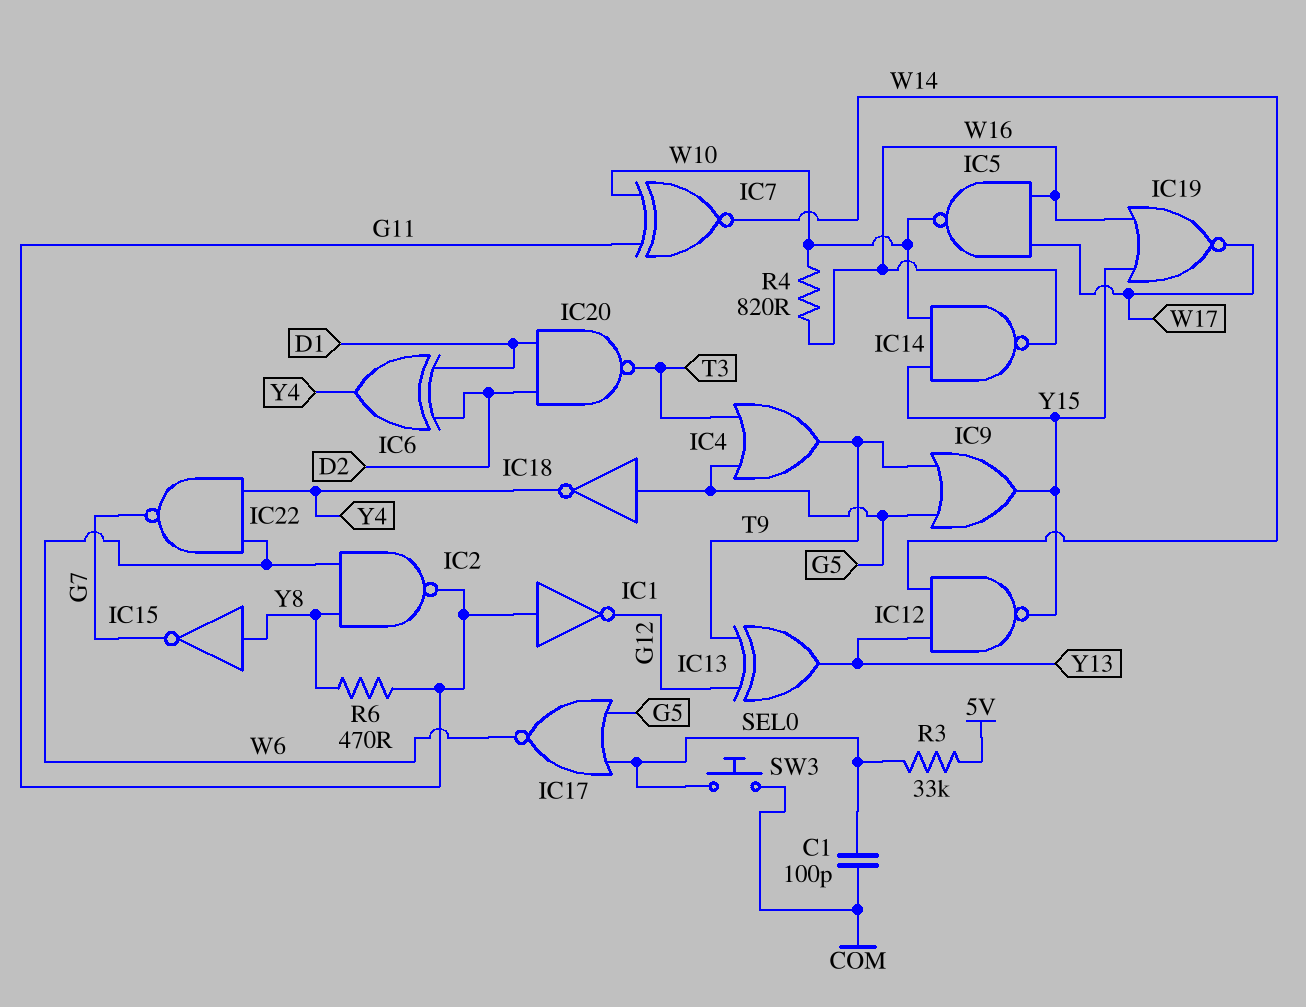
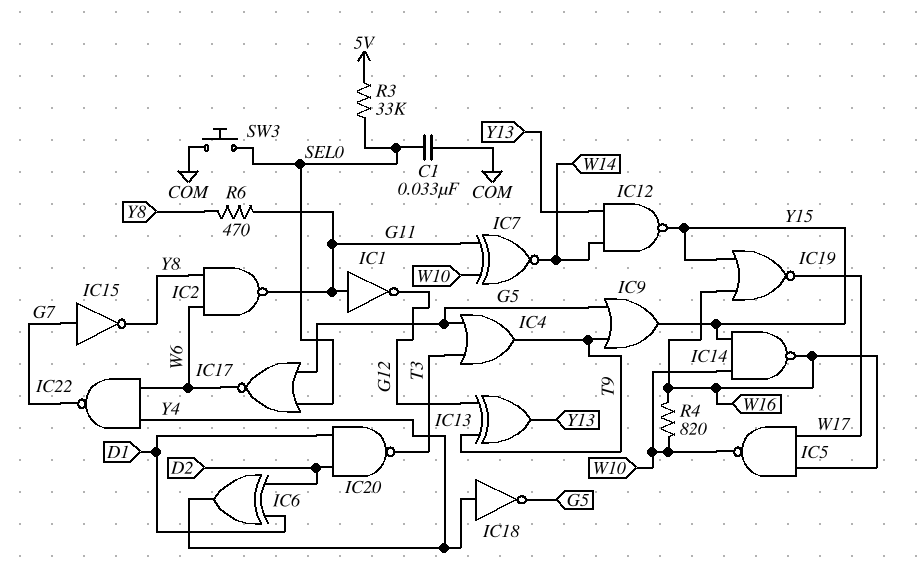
C1: 100pF (COM, SEL0) -> 33nF (COM, SEL0)
IC15: NOT (in Y8, out G7) -> NOT (in G7, out Y8)
IC18: NOT (in G5, out Y4) -> NOT (in Y4, out G5)

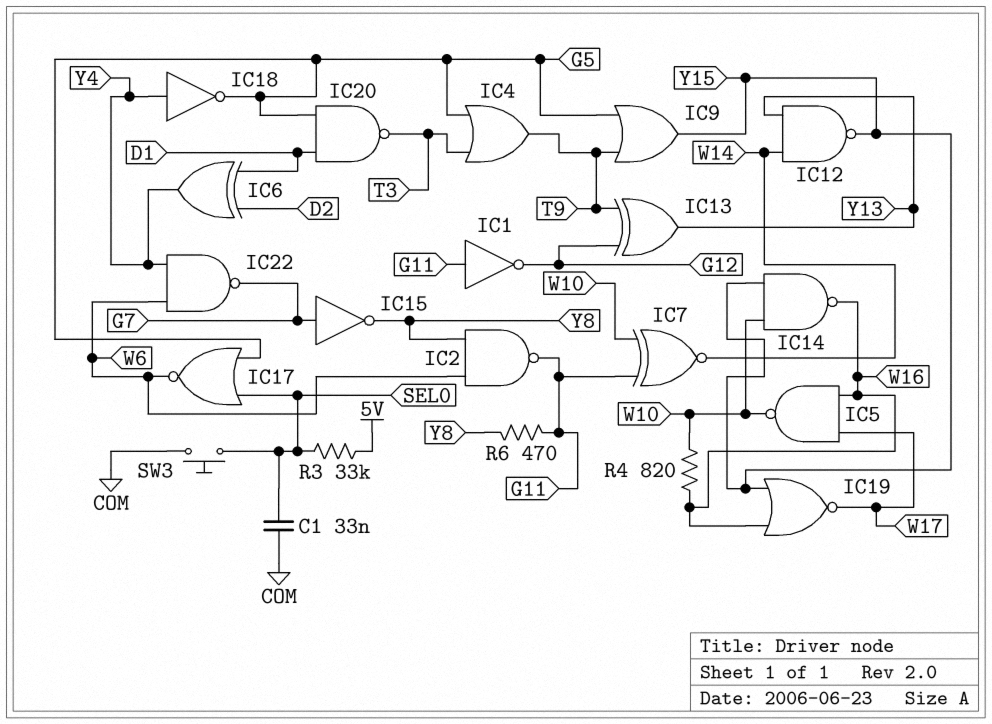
IC20: NAND (in D1, in D2, out T3) -> NAND (in D1, in G5, out T3)

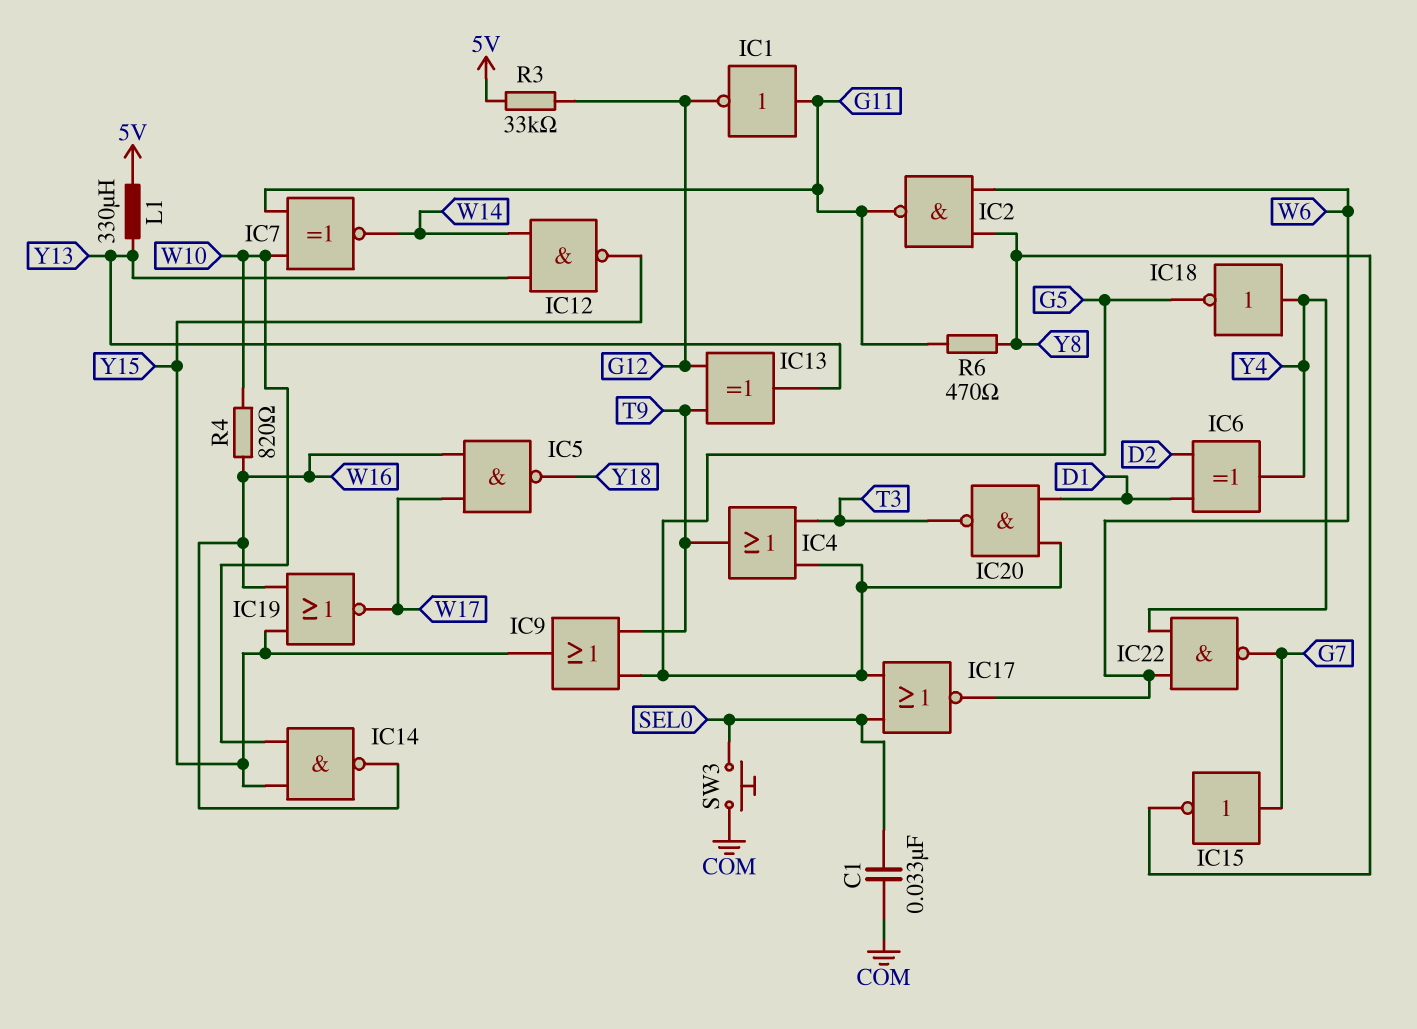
IC5: NAND (in W16, in W17, out W10) -> NAND (in W16, in W17, out Y18)
L1: none -> 330uH (5V, Y13)
R3: 33k (5V, SEL0) -> 33k (5V, G12)

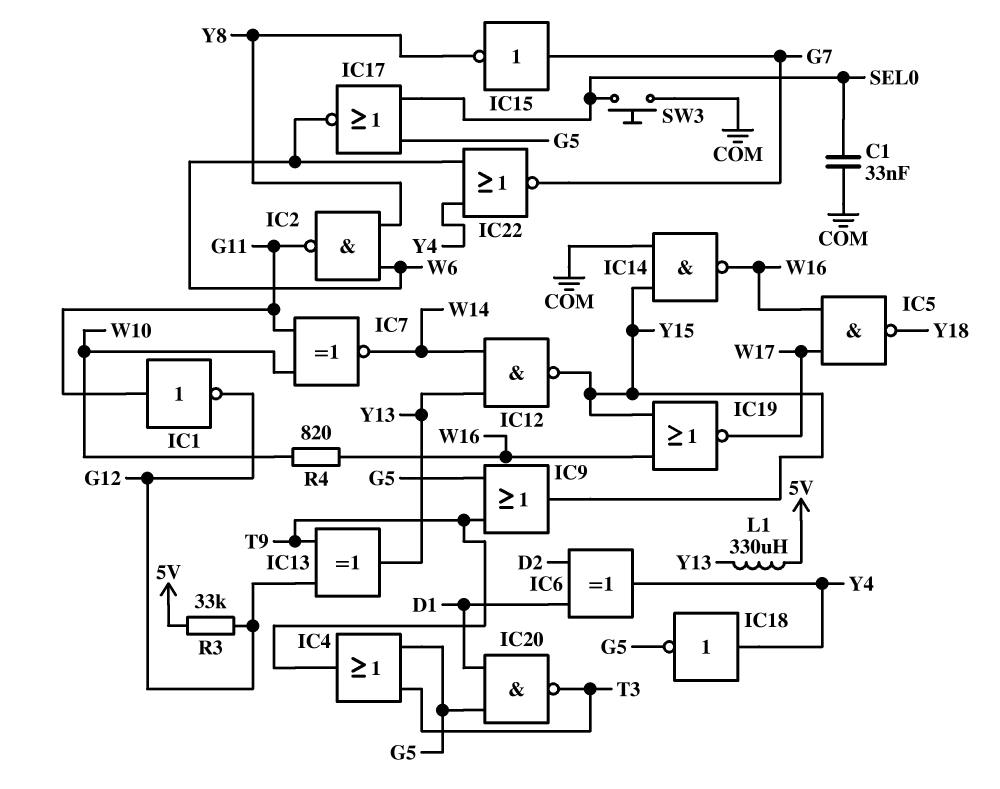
IC14: NAND (in W10, in Y15, out W16) -> NAND (in COM, in Y15, out W16)
IC22: NAND (in W6, in Y4, out G7) -> NOR (in W6, in Y4, out G7)
R6: 470 (G11, Y8) -> none

